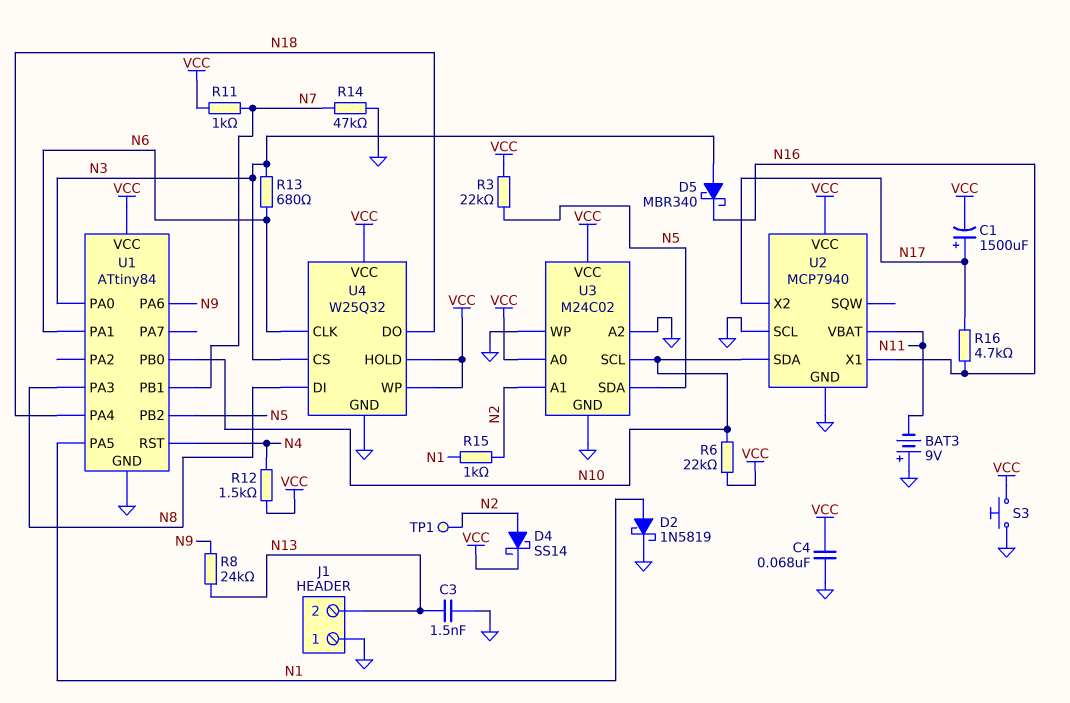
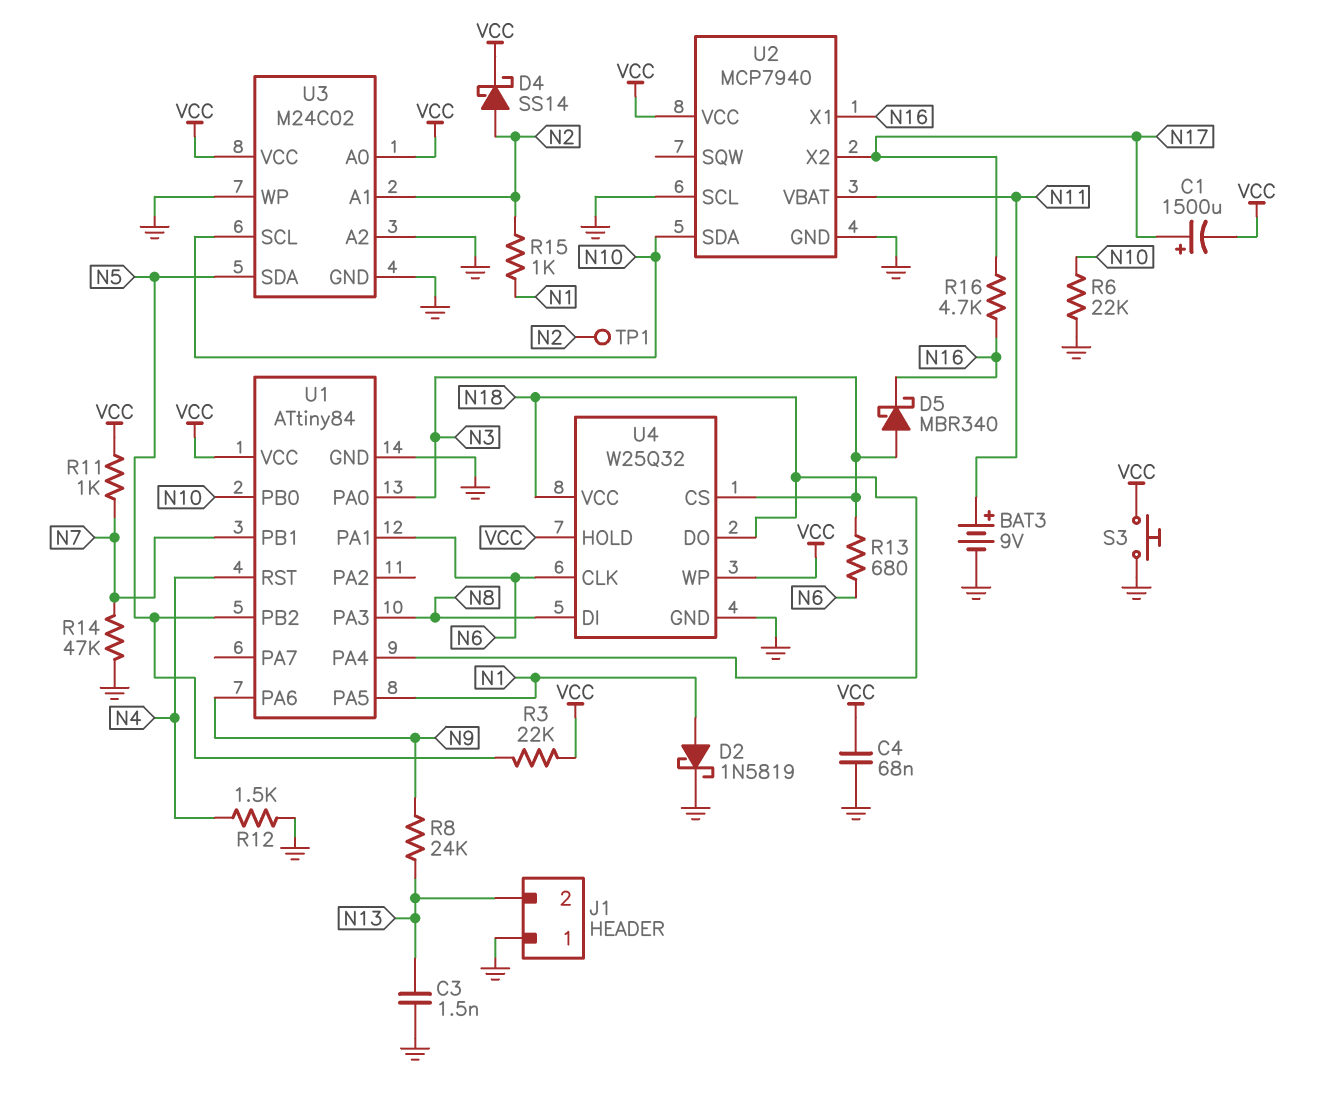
BAT3: 9V (plus GND, minus N11) -> 9V (plus N11, minus GND)
R6: 22k (N10, VCC) -> 22k (GND, N10)
R12: 1.5k (N4, VCC) -> 1.5k (GND, N4)
U4 pin VCC: VCC -> N18

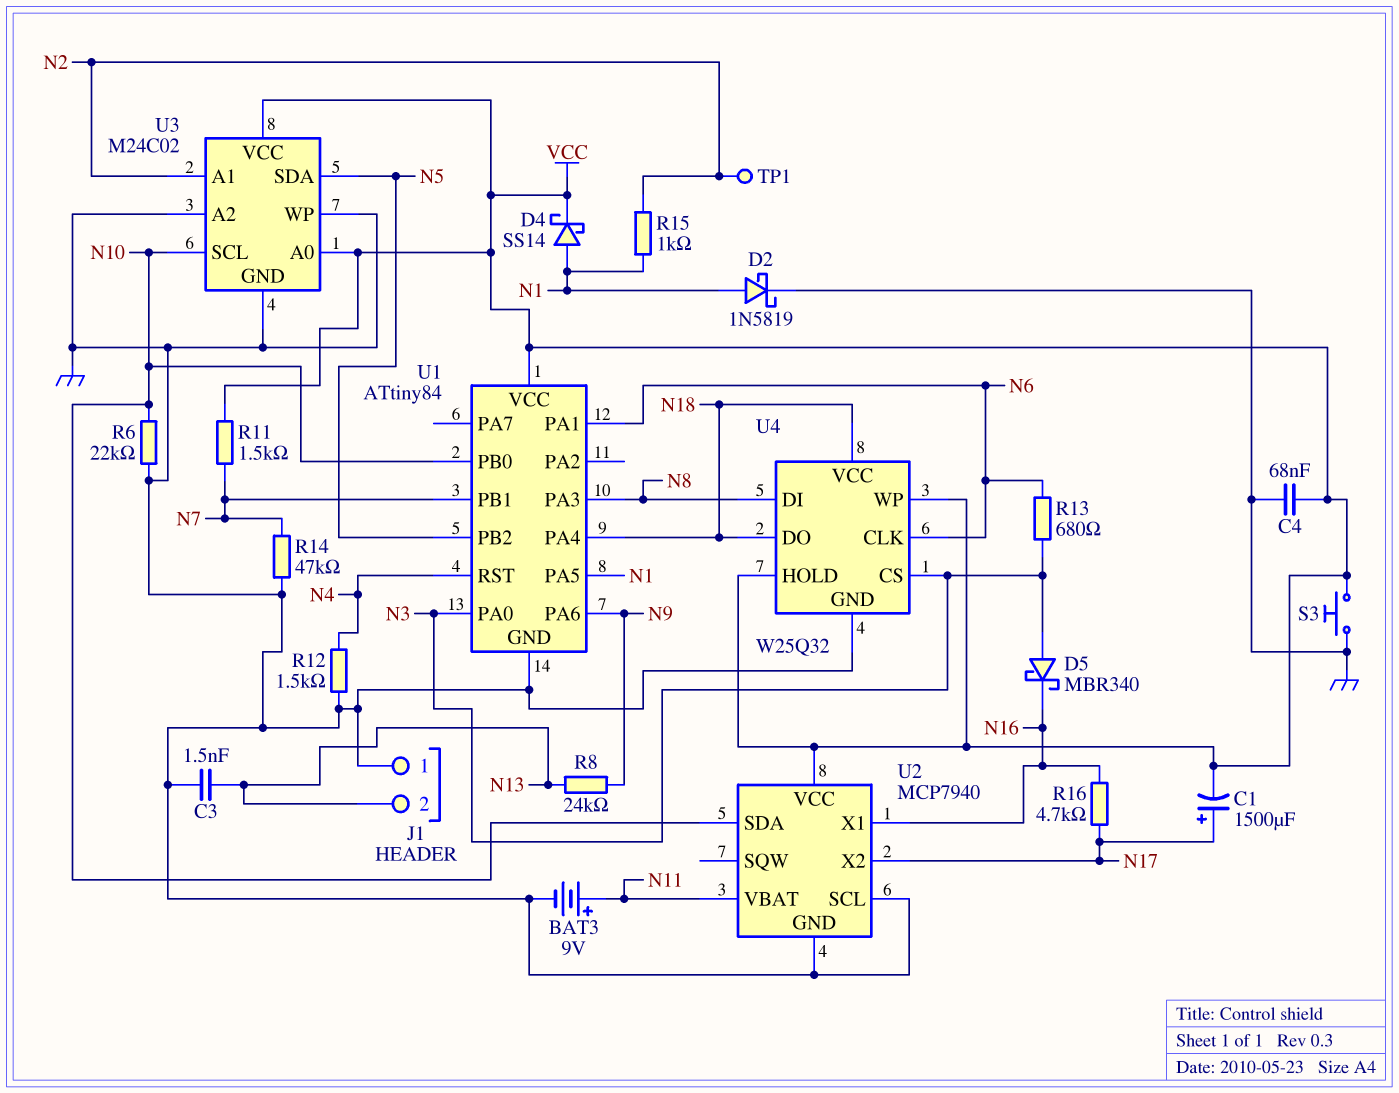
D4: schottky SS14 (A N2, K VCC) -> schottky SS14 (A N1, K VCC)
R3: 22k (N5, VCC) -> none
R11: 1k (N7, VCC) -> 1.5k (N7, VCC)

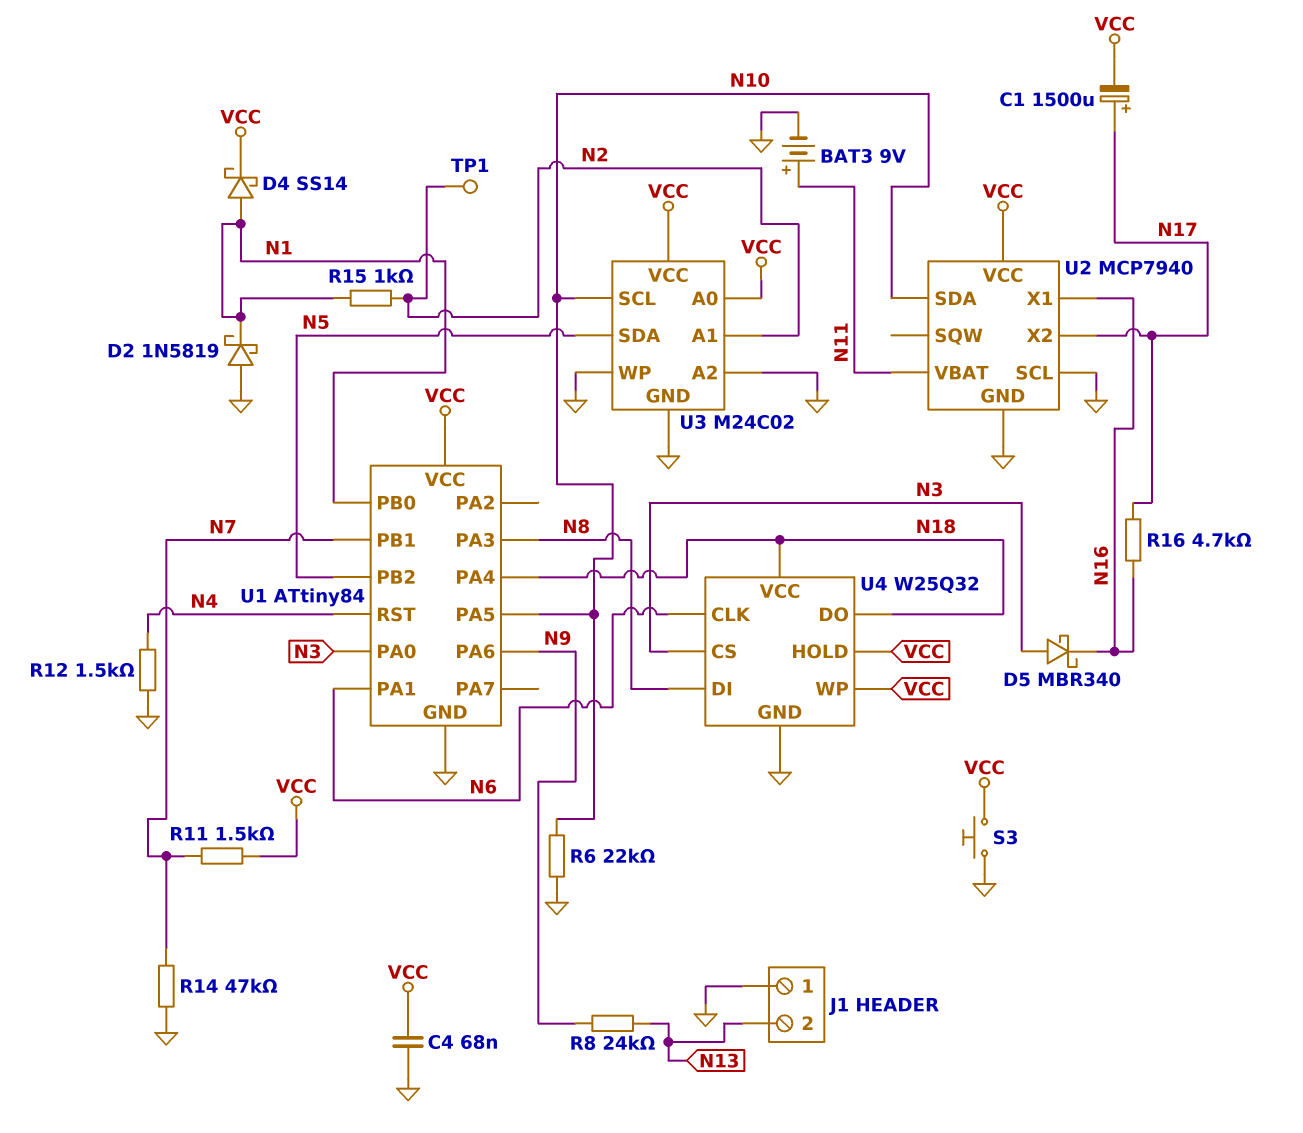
C3: 1.5nF (GND, N13) -> none
D2: schottky 1N5819 (A N1, K GND) -> schottky 1N5819 (A GND, K N1)
R13: 680 (N3, N6) -> none
U1 pin PA5: N1 -> N10
U1 pin PB0: N10 -> N1

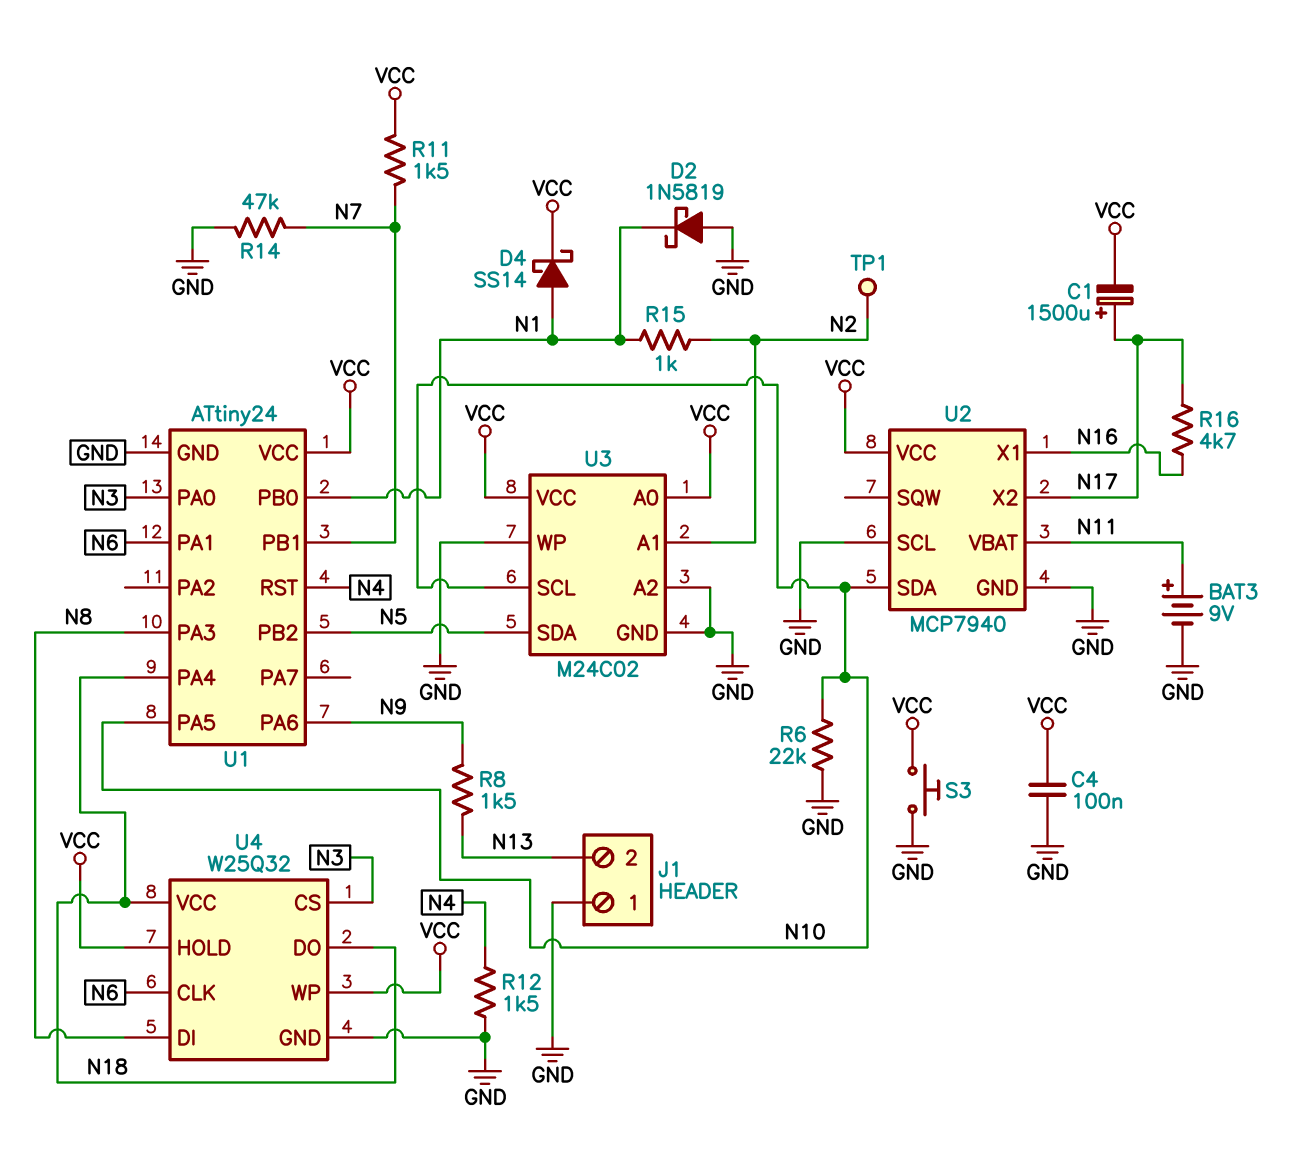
C4: 68nF (GND, VCC) -> 100nF (GND, VCC)
D5: schottky MBR340 (A N3, K N16) -> none
R8: 24k (N9, N13) -> 1.5k (N9, N13)
U1: ATtiny84 -> ATtiny24

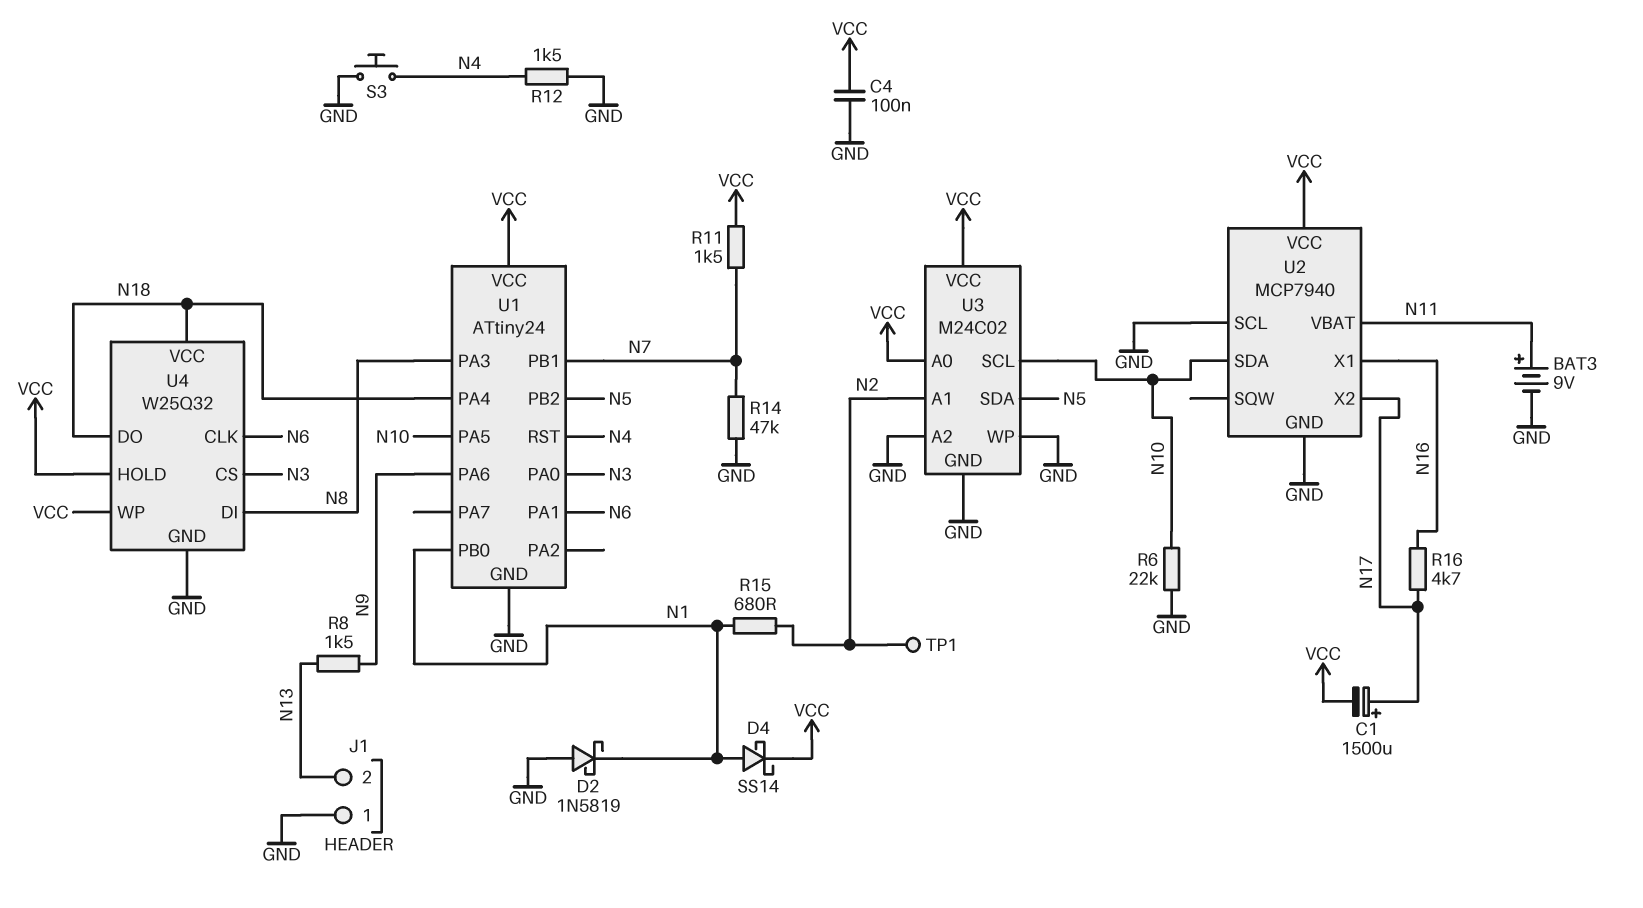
R15: 1k (N1, N2) -> 680 (N1, N2)
S3: button (GND, VCC) -> button (GND, N4)

